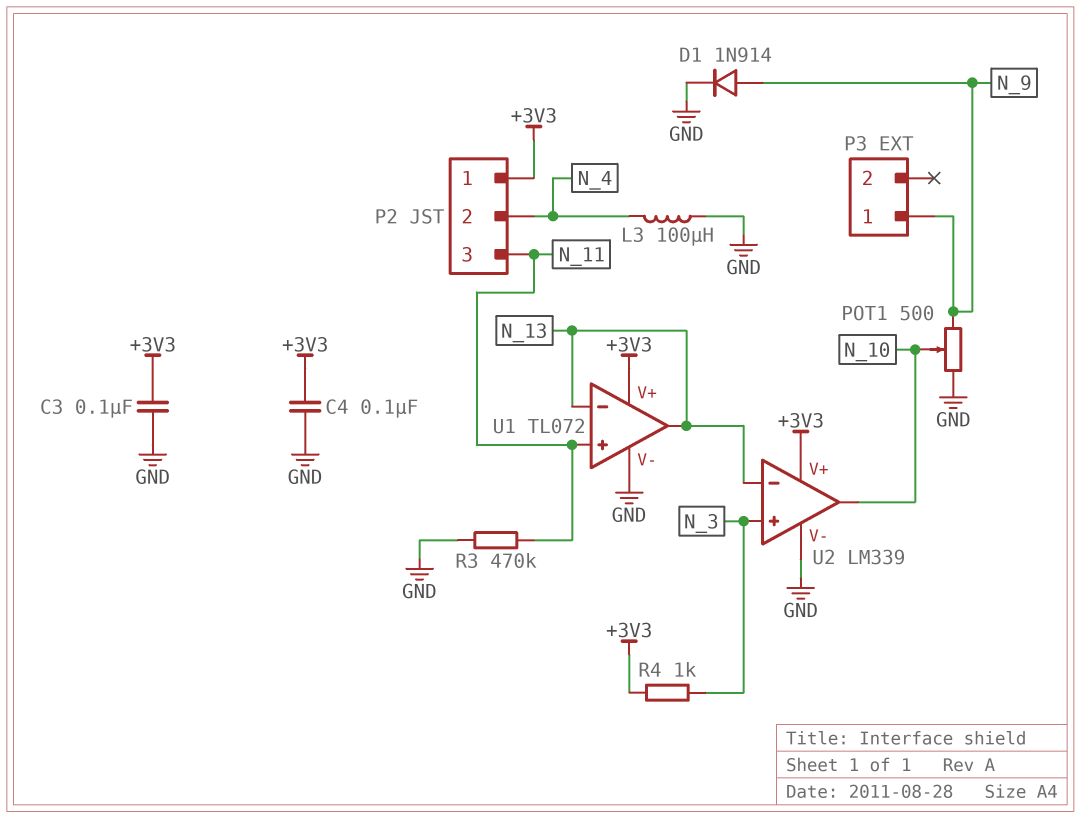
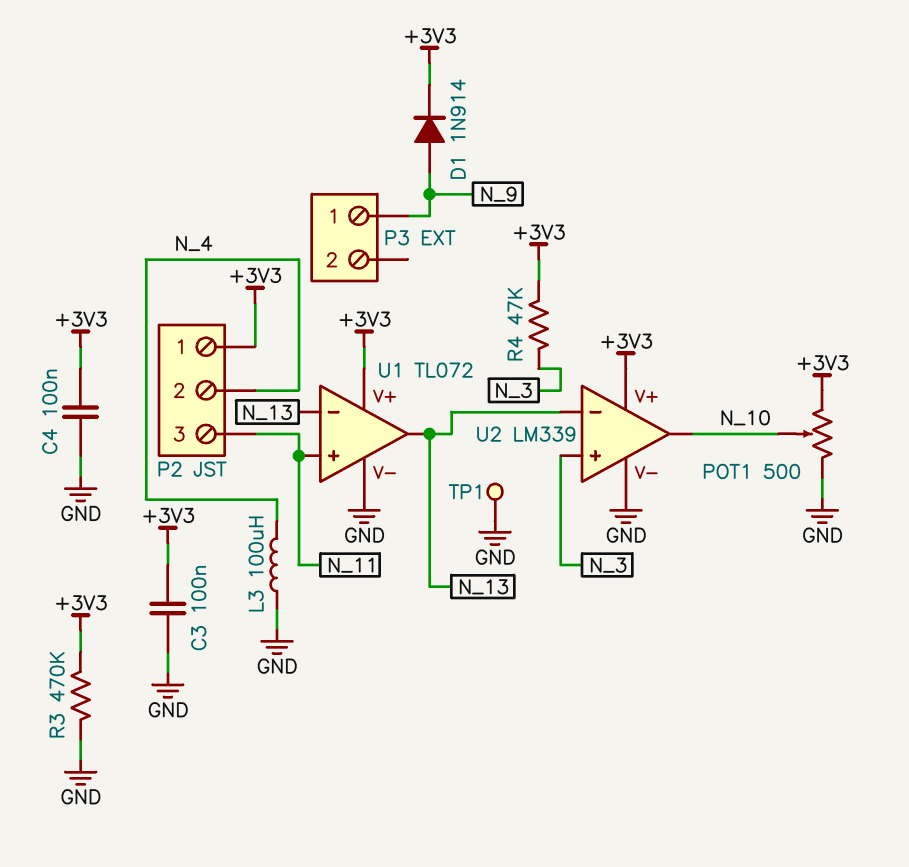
D1: diode 1N914 (A N_9, K GND) -> diode 1N914 (A N_9, K +3V3)
POT1: 500 (GND, N_9, wiper N_10) -> 500 (+3V3, GND, wiper N_10)
R3: 470k (GND, N_11) -> 470k (+3V3, GND)
R4: 1k (+3V3, N_3) -> 47k (+3V3, N_3)
TP1: none -> test point (GND)

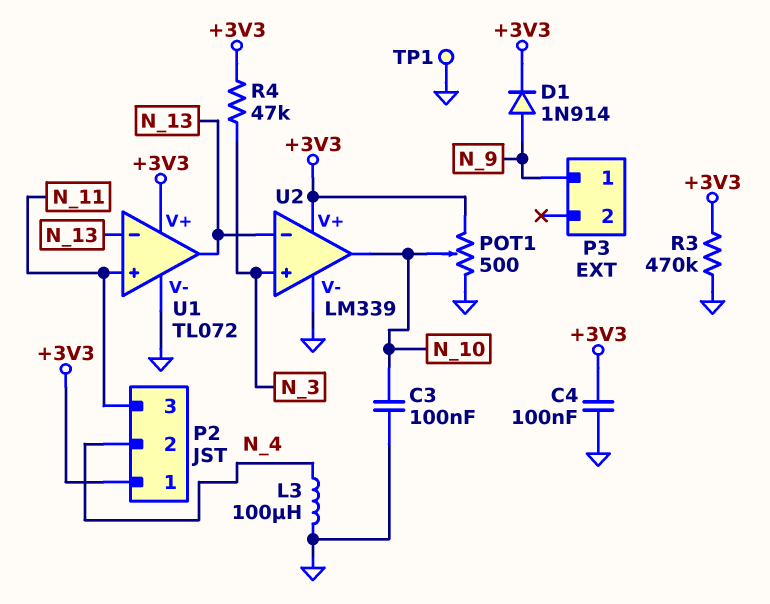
C3: 100nF (+3V3, GND) -> 100nF (GND, N_10)

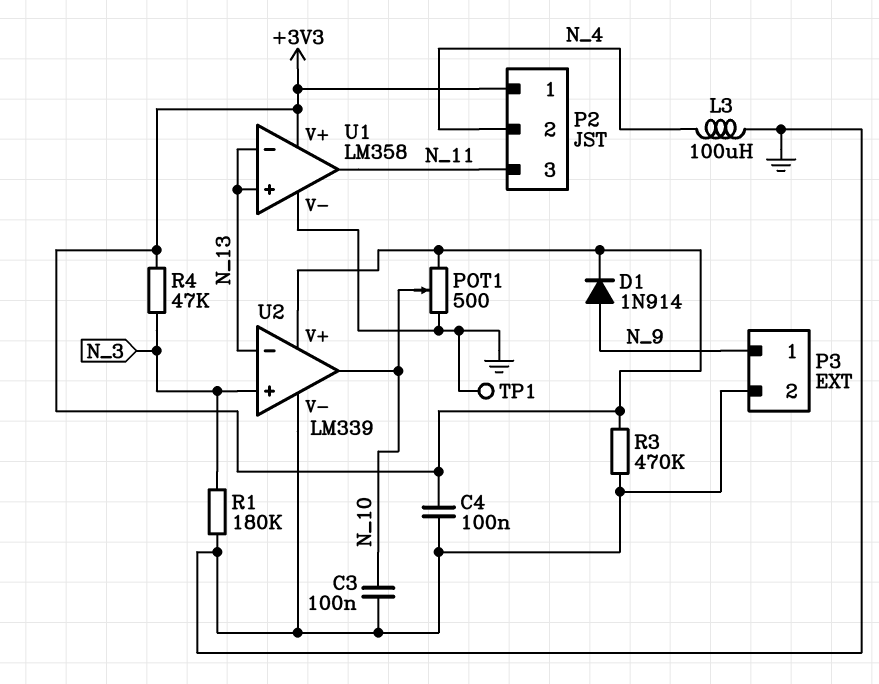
P3 pin 2: none -> GND
R1: none -> 180k (GND, N_3)
U1: TL072 -> LM358
U1 pin in+: N_11 -> N_13
U1 pin out: N_13 -> N_11

